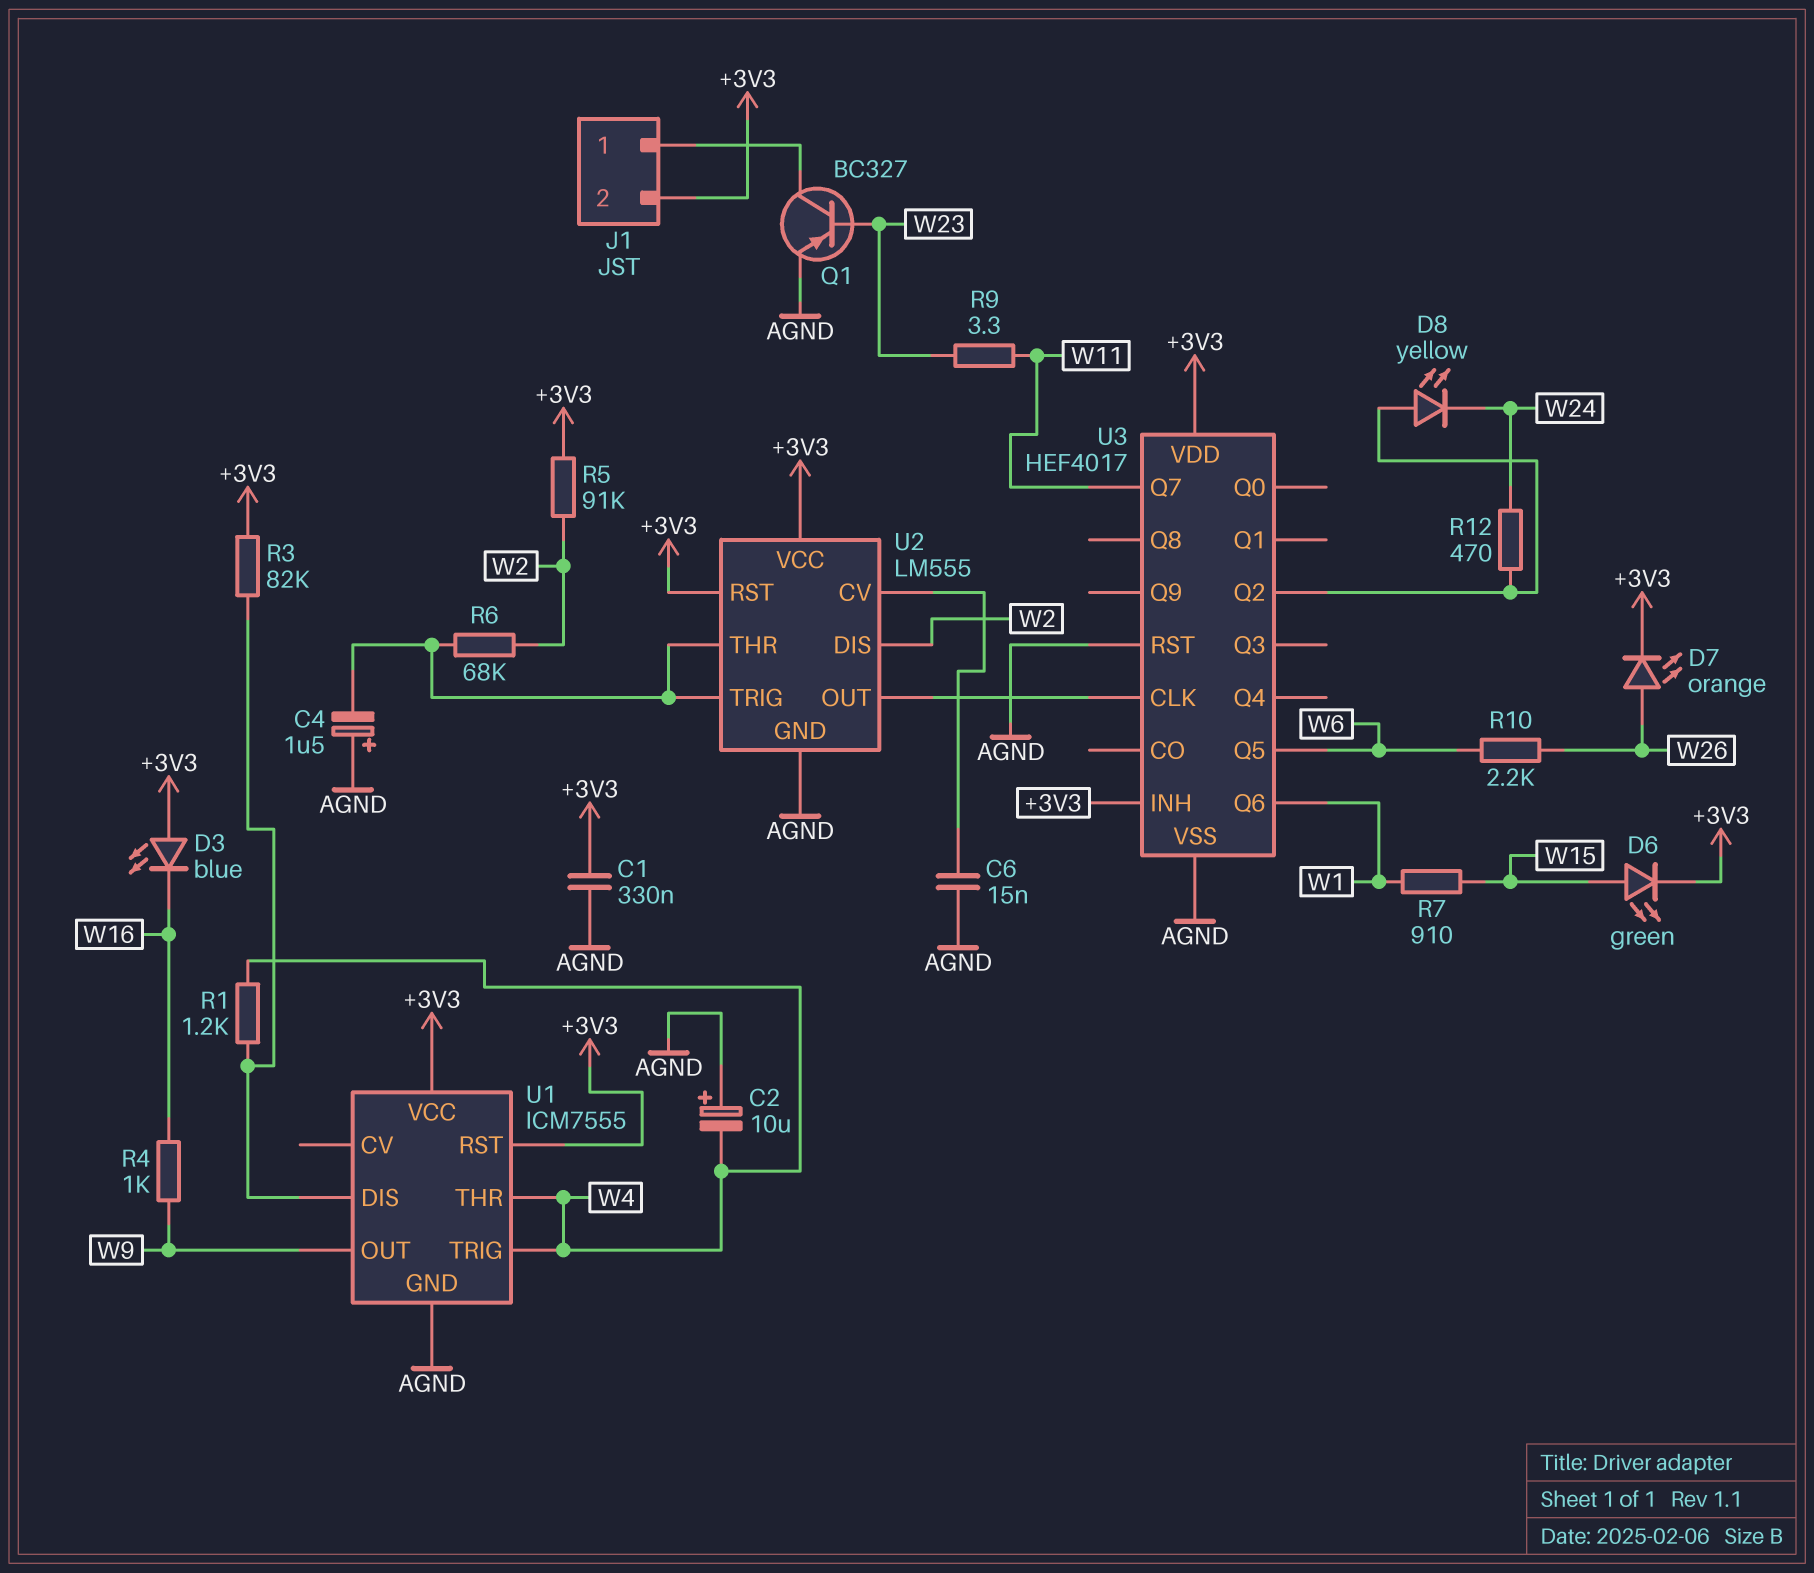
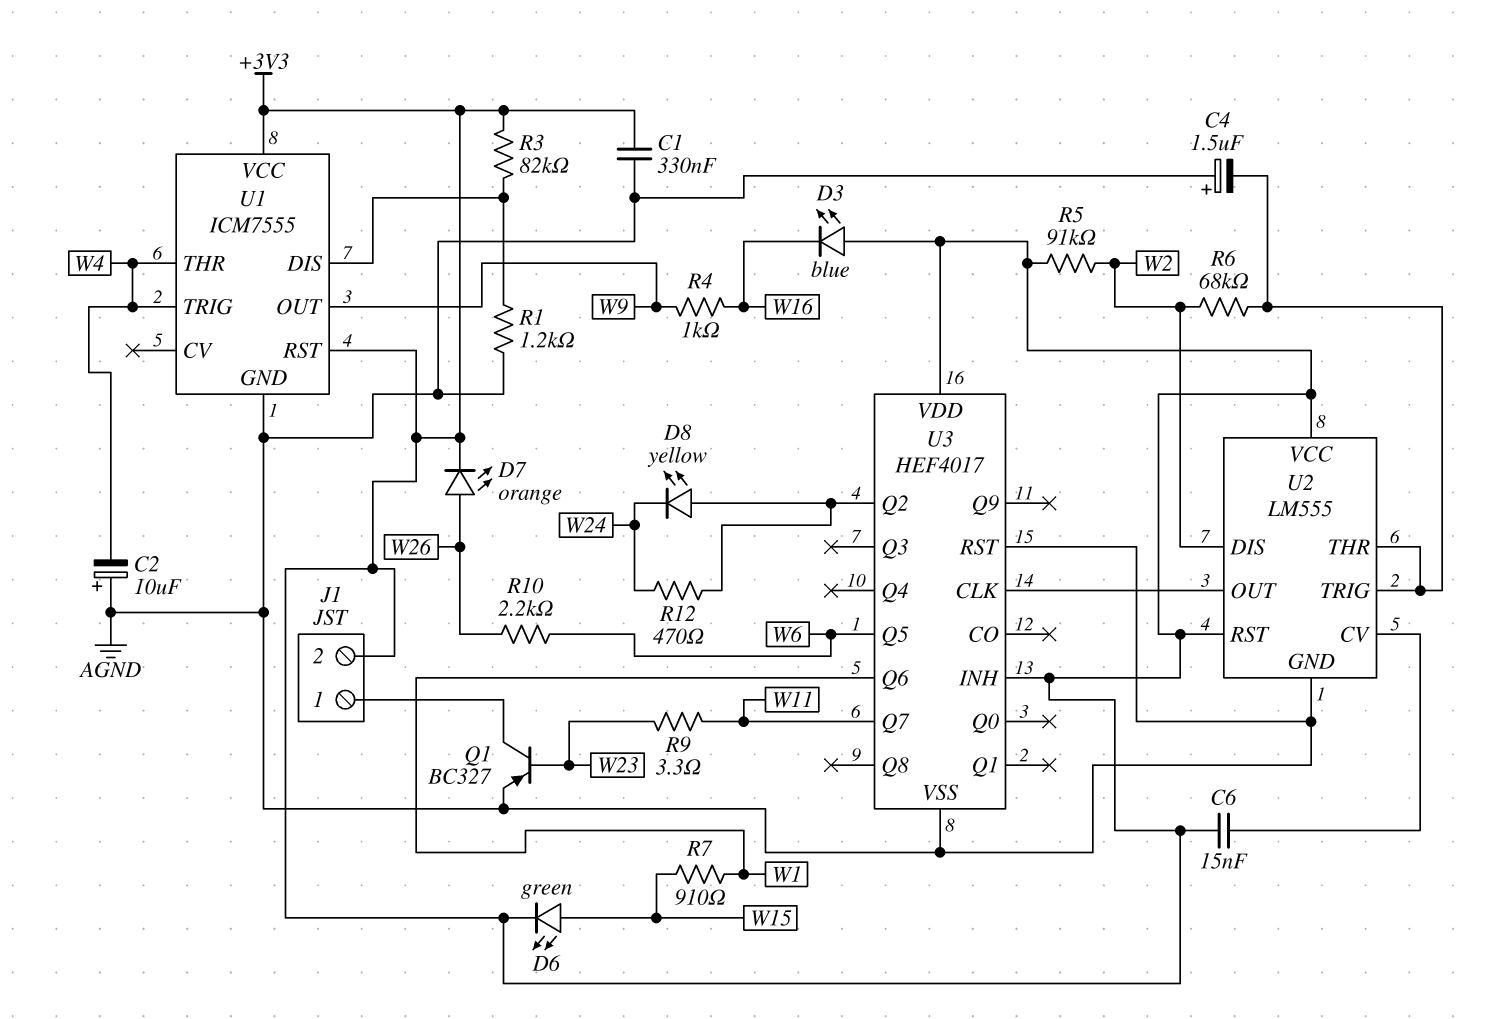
C6: 15nF (AGND, U2/CV) -> 15nF (+3V3, U2/CV)
R1: 1.2k (U1/DIS, W4) -> 1.2k (AGND, U1/DIS)

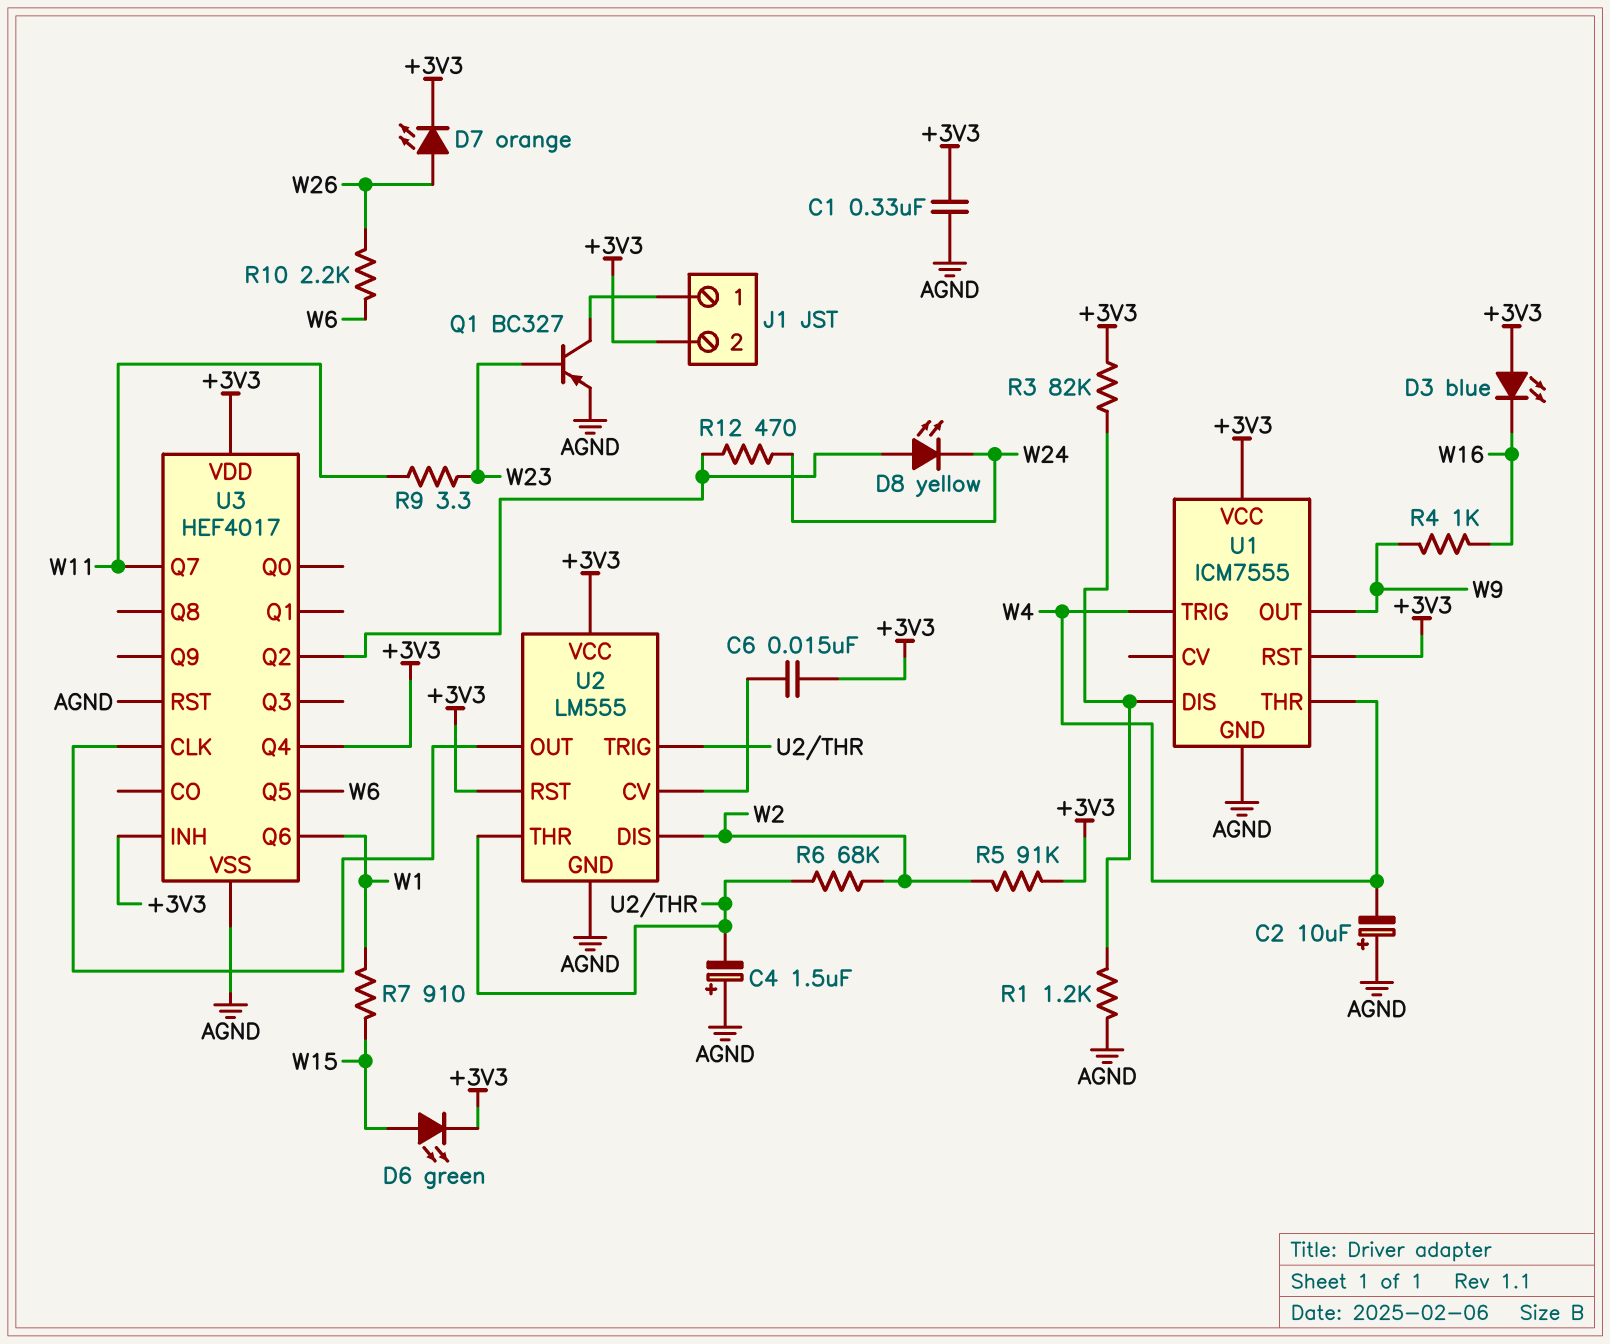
U3 pin Q4: none -> +3V3

